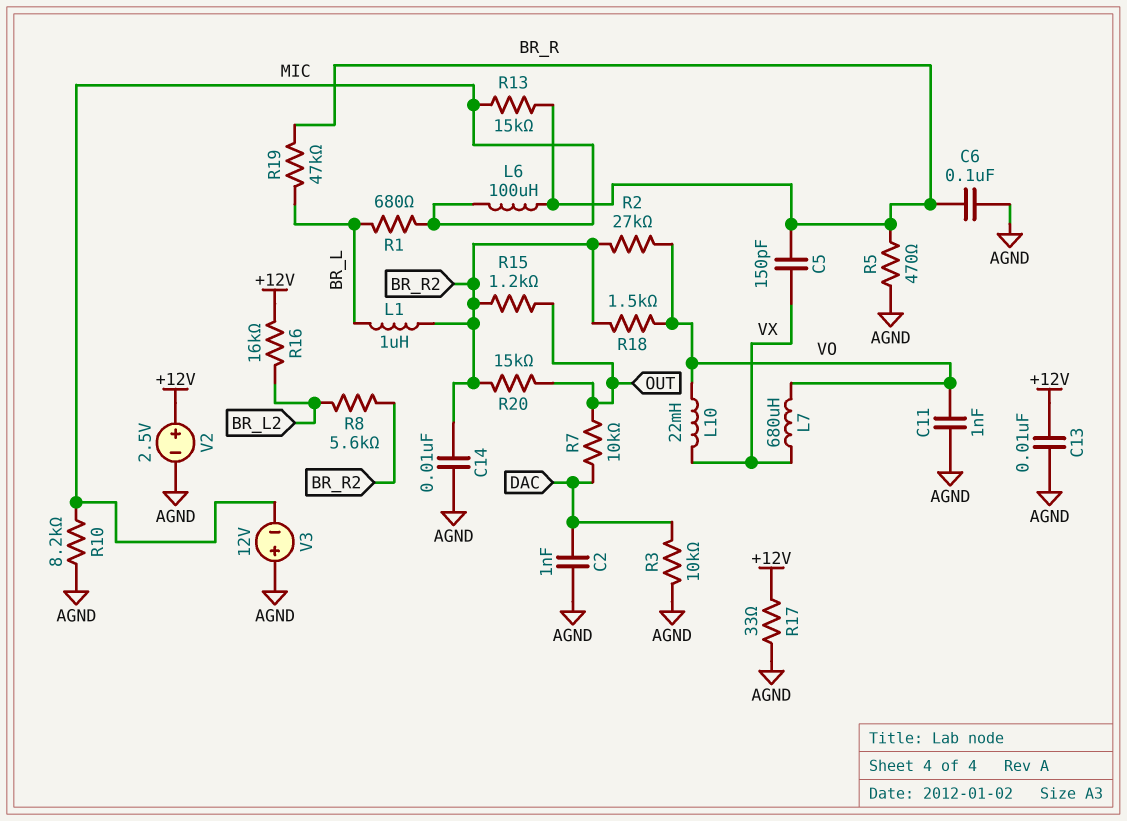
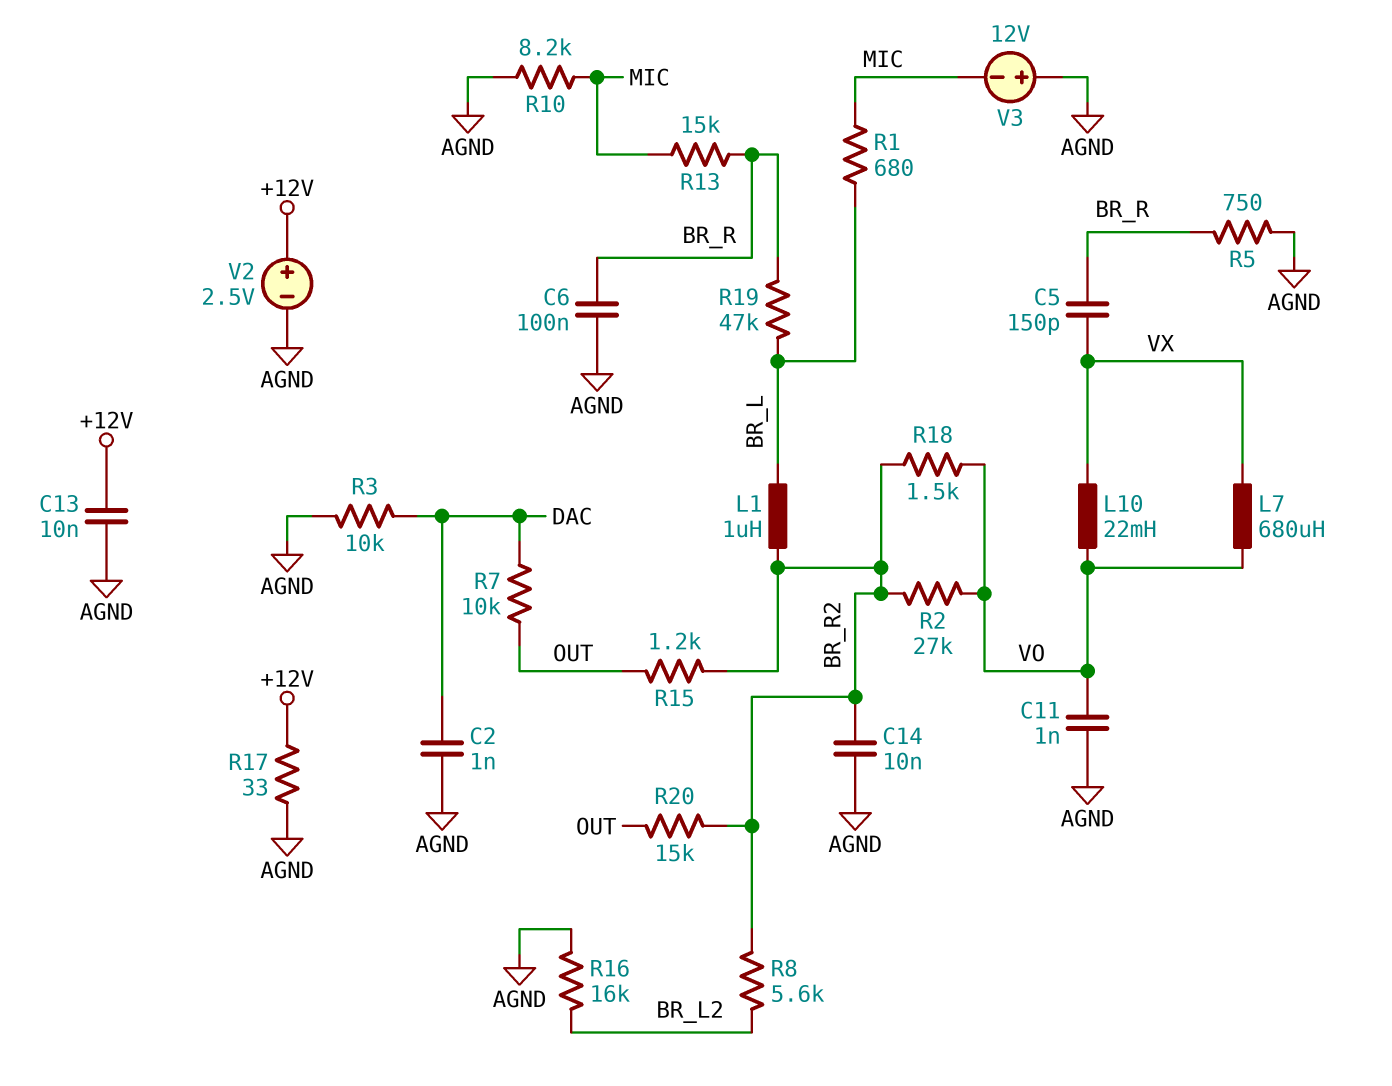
L6: 100uH (BR_R, MIC) -> none
R5: 470 (AGND, BR_R) -> 750 (AGND, BR_R)
R16: 16k (+12V, BR_L2) -> 16k (AGND, BR_L2)

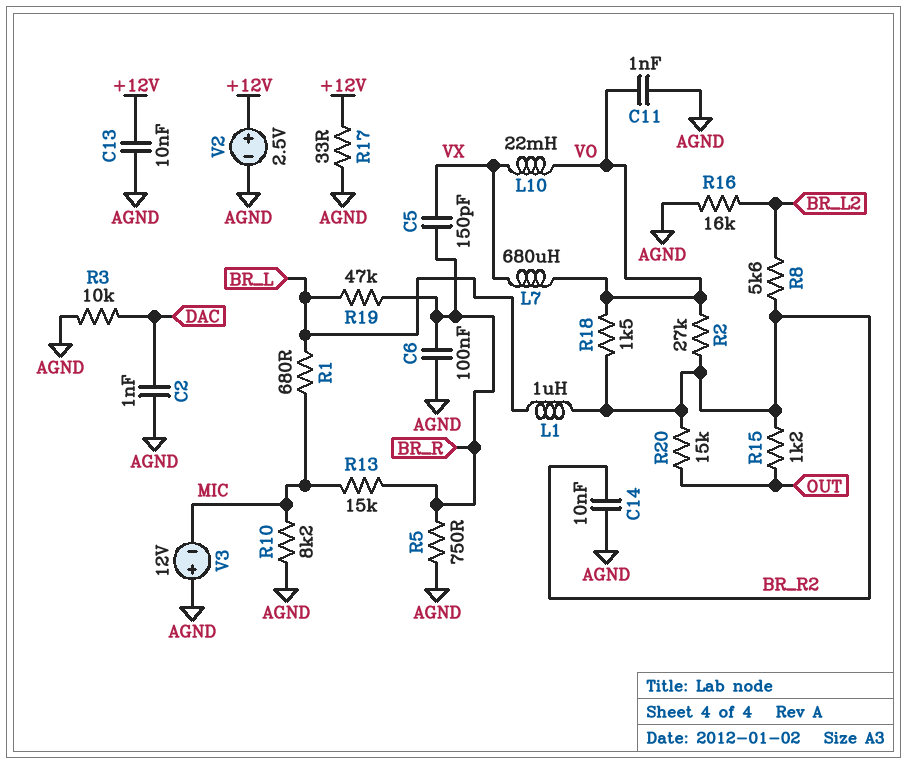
R7: 10k (DAC, OUT) -> none

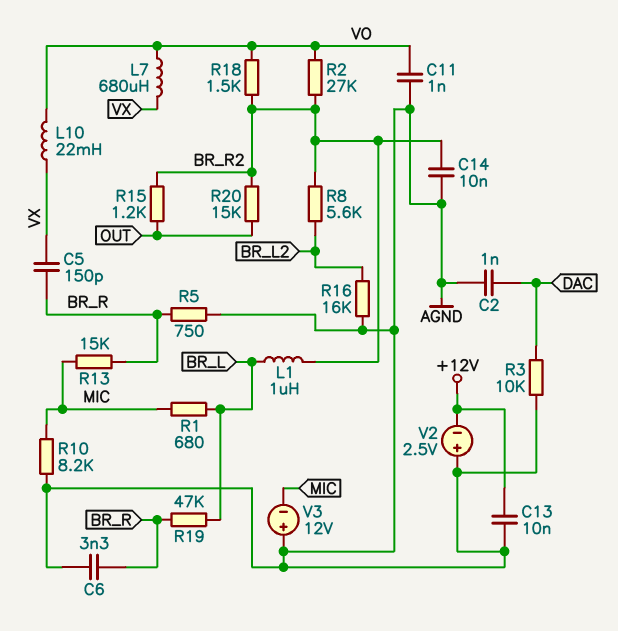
C6: 100nF (AGND, BR_R) -> 3.3nF (AGND, BR_R)
R17: 33 (+12V, AGND) -> none
V2: 2.5V (plus +12V, minus AGND) -> 2.5V (plus AGND, minus +12V)

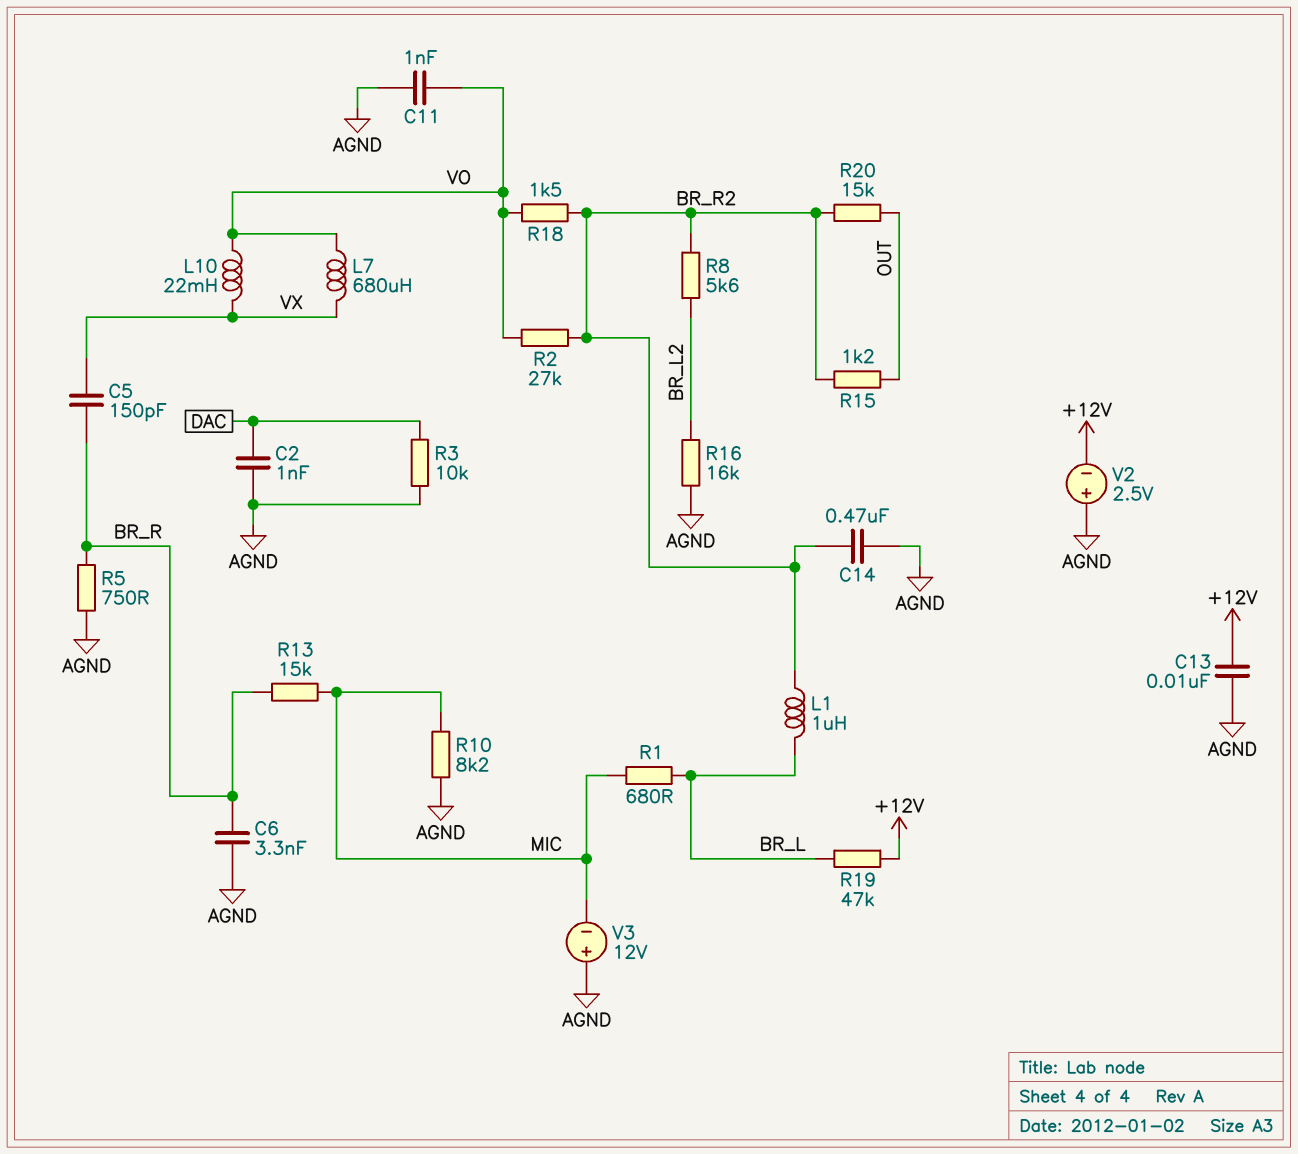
C14: 10nF (AGND, BR_R2) -> 470nF (AGND, BR_R2)
R19: 47k (BR_L, BR_R) -> 47k (+12V, BR_L)

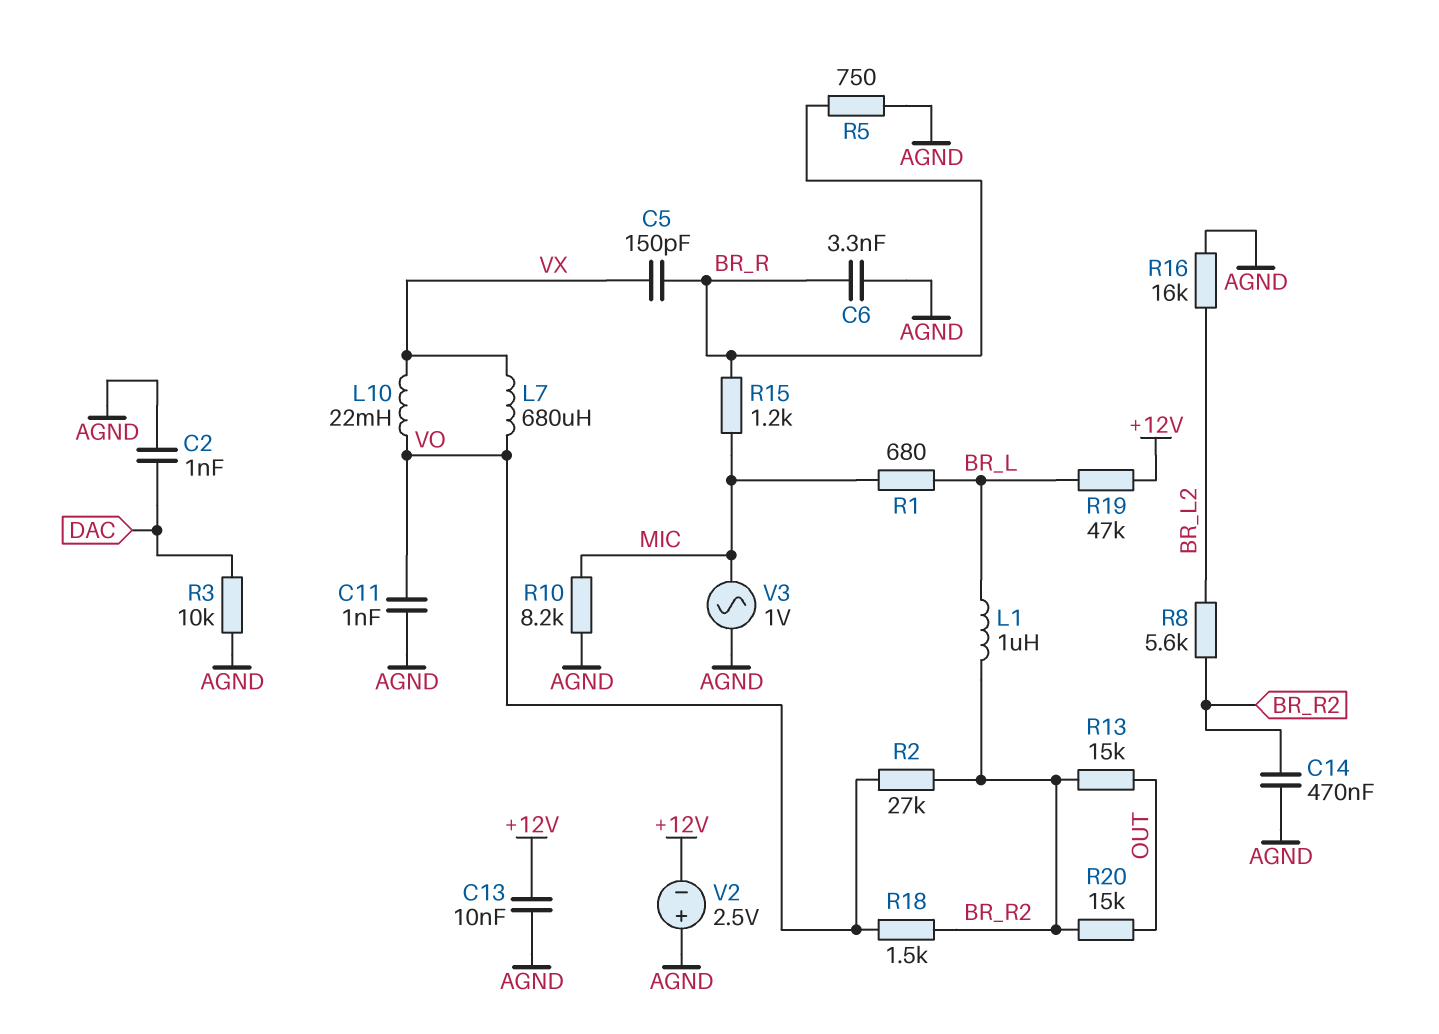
R13: 15k (BR_R, MIC) -> 15k (BR_R2, OUT)
R15: 1.2k (BR_R2, OUT) -> 1.2k (BR_R, MIC)
V3: 12V (plus AGND, minus MIC) -> AC 1V (AGND, MIC)

